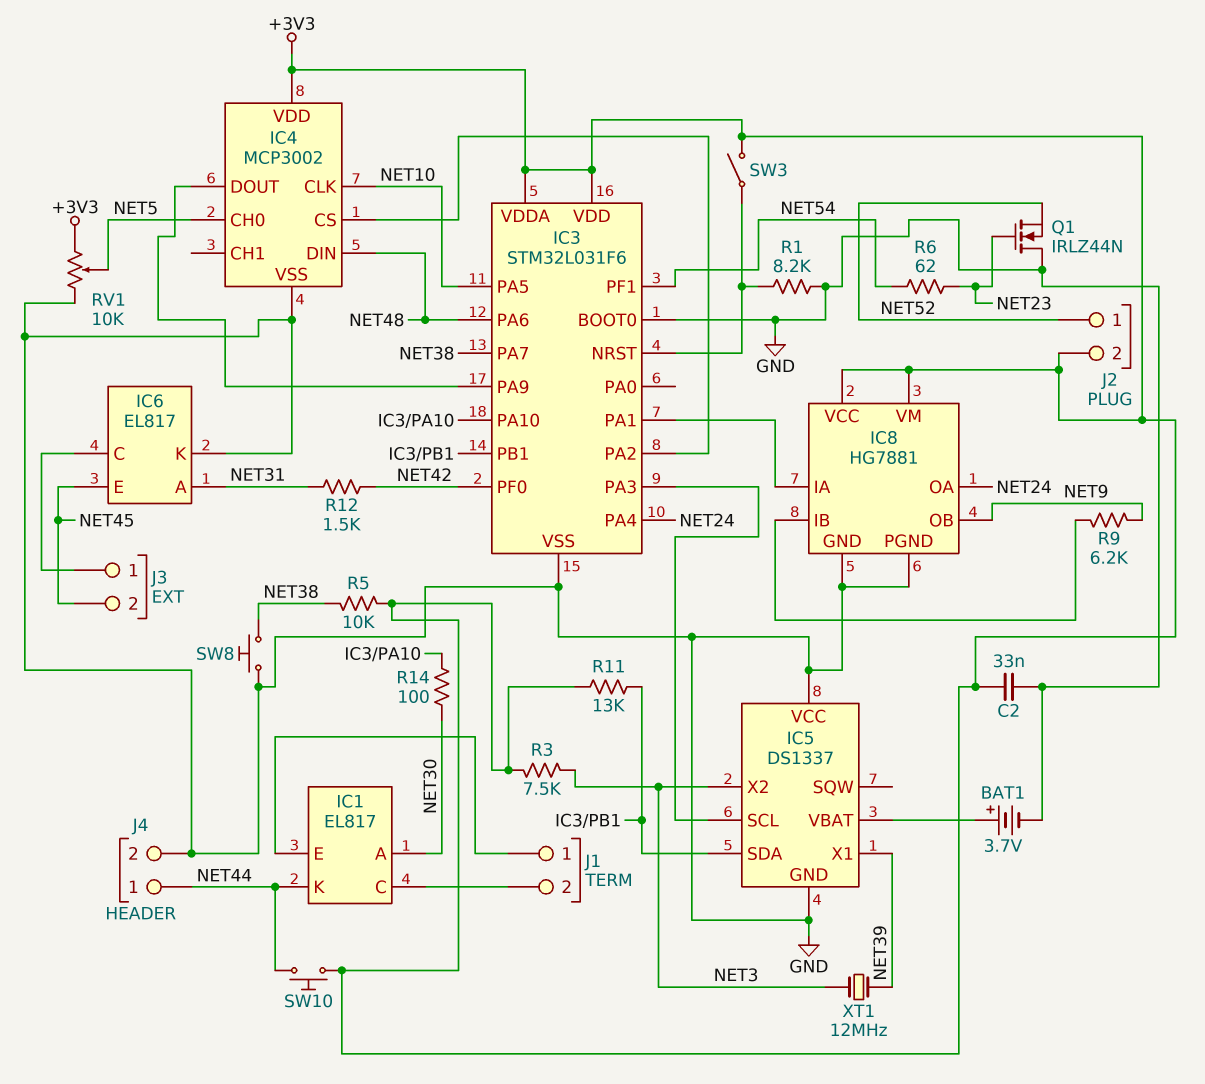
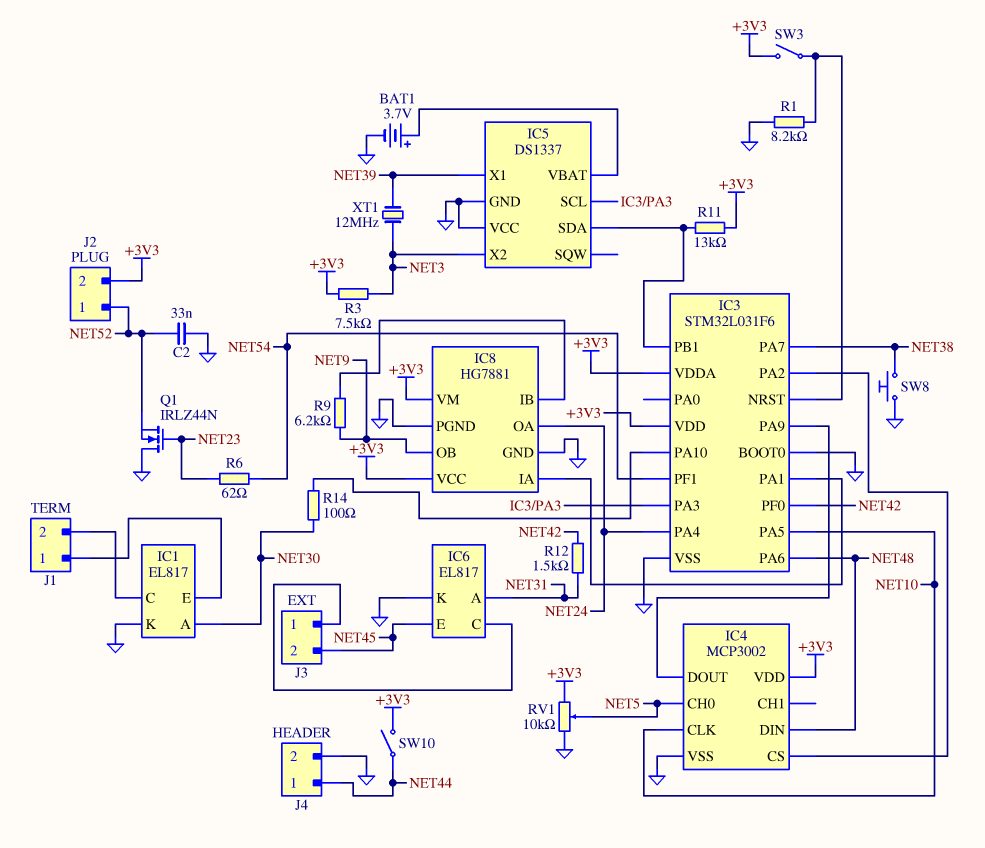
C2: 33nF (+3V3, GND) -> 33nF (GND, NET52)
IC1 pin K: NET44 -> GND
R5: 10k (+3V3, NET38) -> none
SW10: button (+3V3, NET44) -> switch (+3V3, NET44)

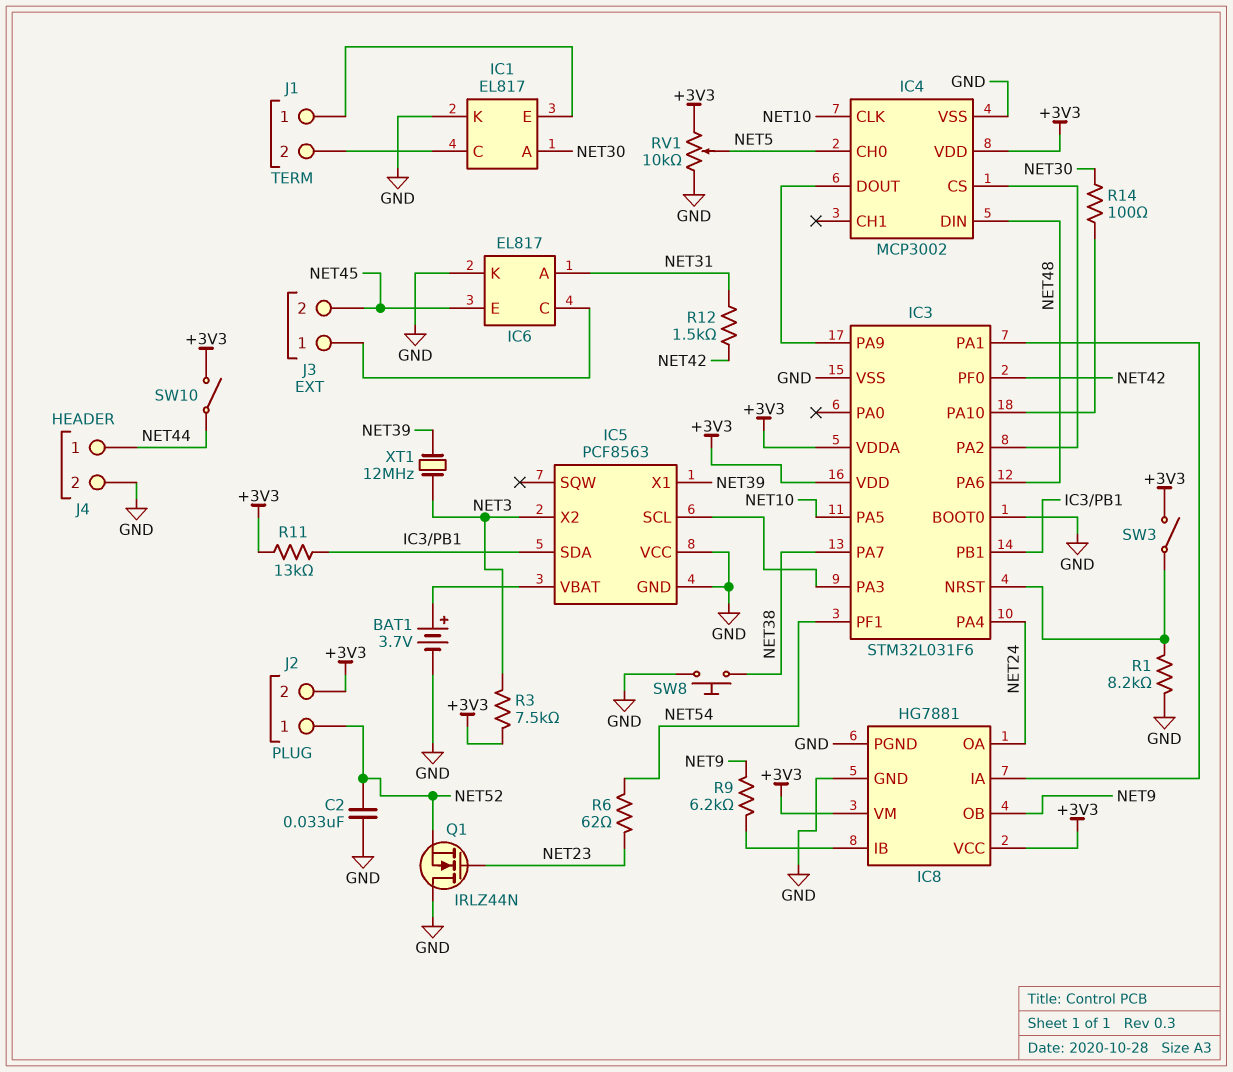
IC5: DS1337 -> PCF8563

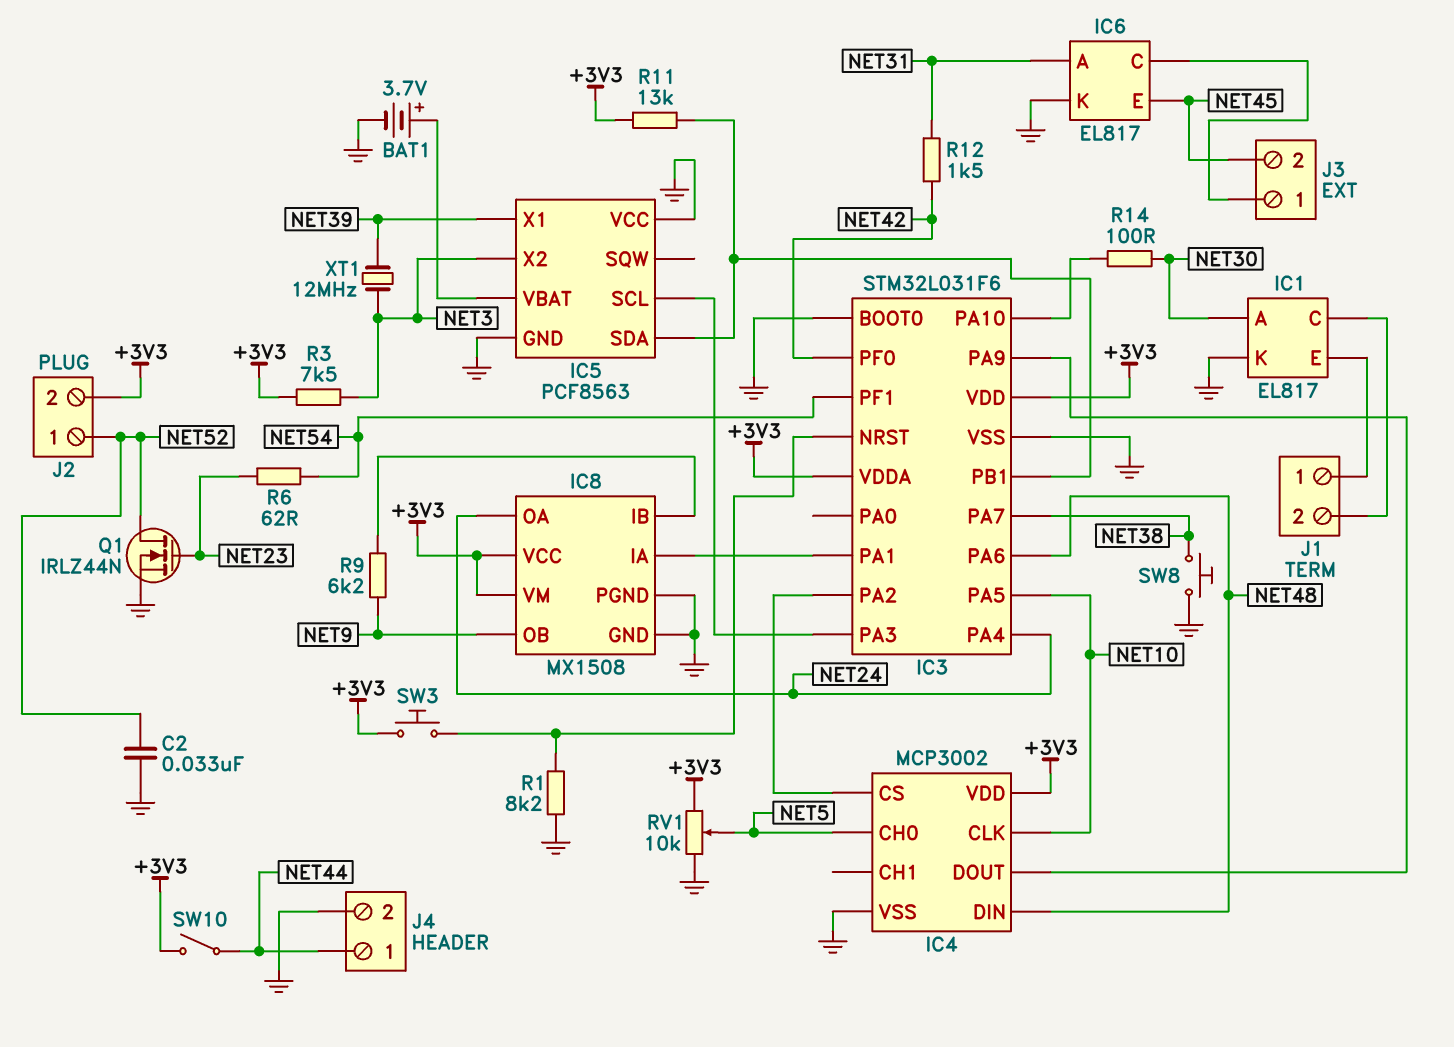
IC8: HG7881 -> MX1508
Q1: NMOS IRLZ44N (G NET23, D GND, S NET52) -> NMOS IRLZ44N (G NET23, D NET52, S GND)
SW3: switch (+3V3, IC3/NRST) -> button (+3V3, IC3/NRST)

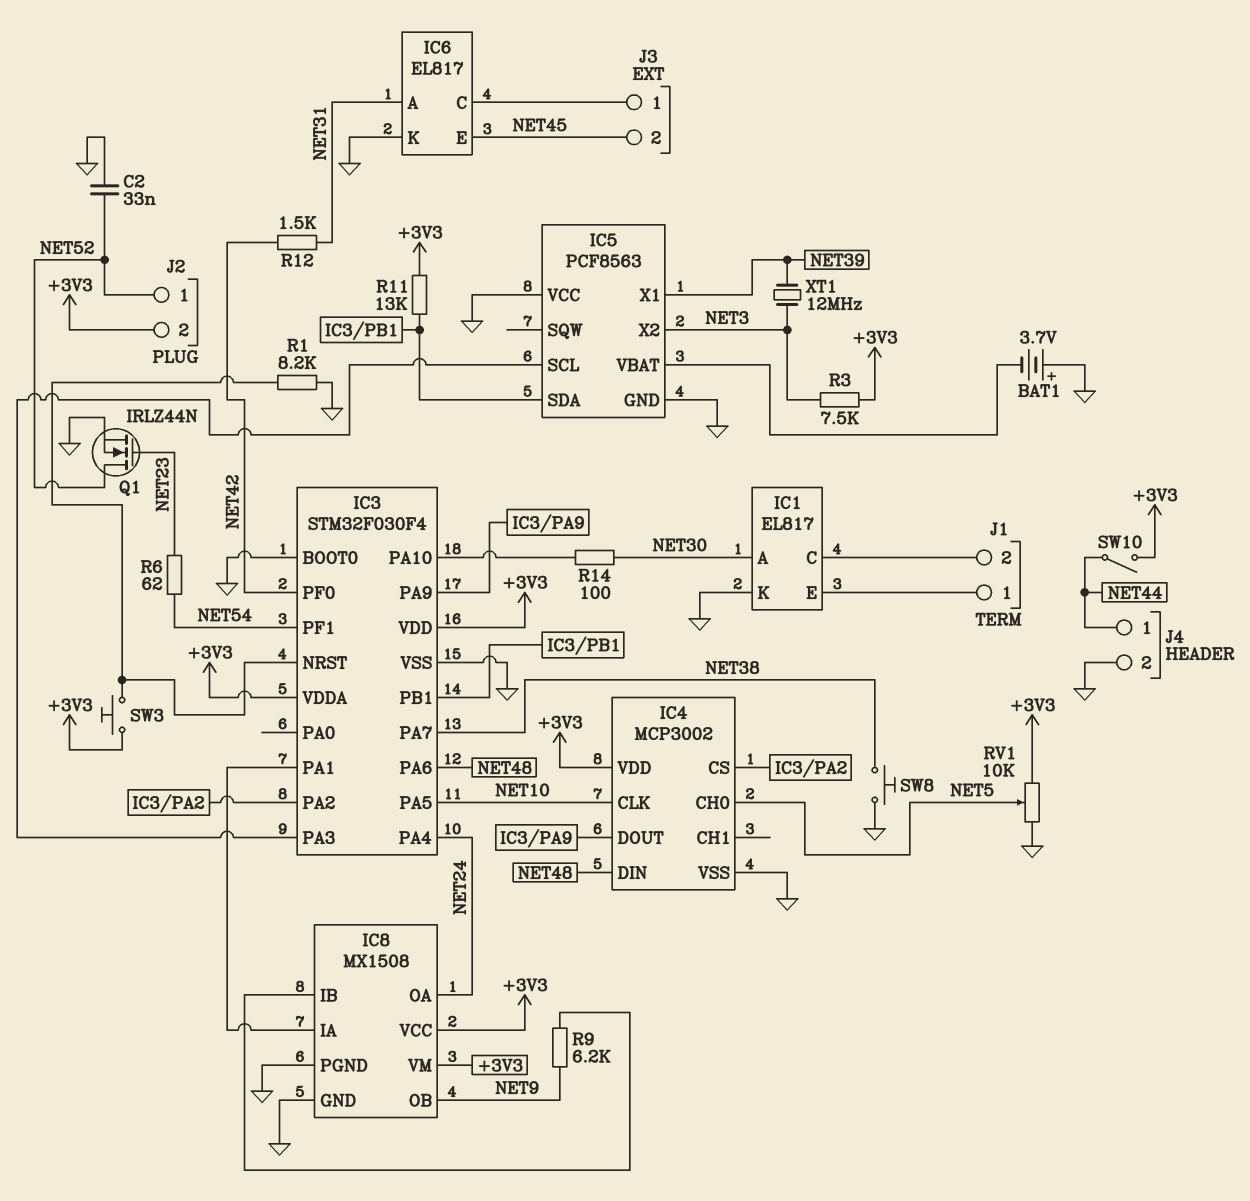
BAT1: 3.7V (plus IC5/VBAT, minus GND) -> 3.7V (plus GND, minus IC5/VBAT)
IC3: STM32L031F6 -> STM32F030F4

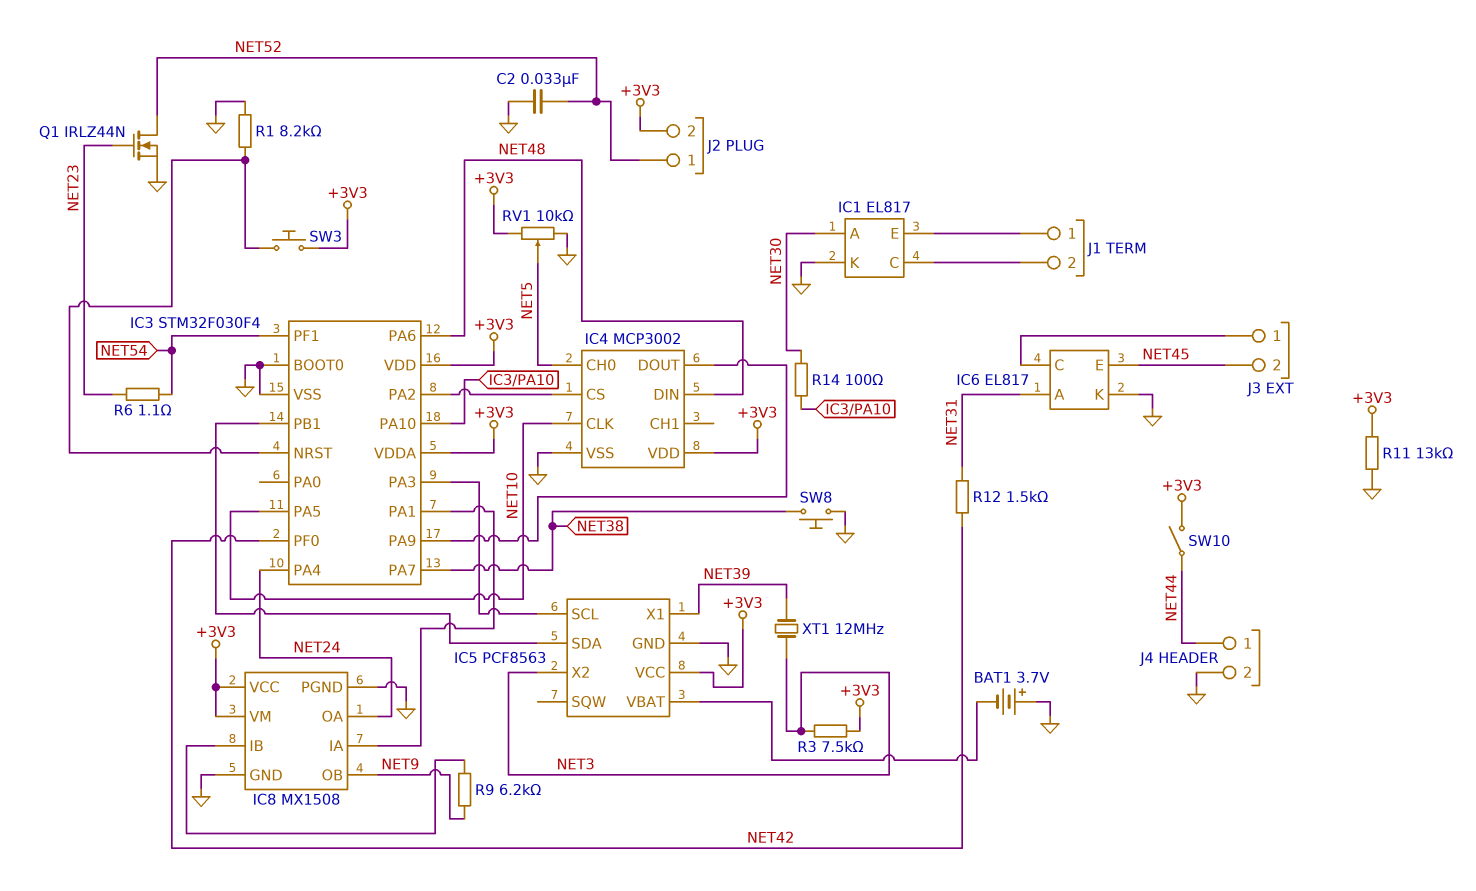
IC5 pin VCC: GND -> +3V3
R6: 62 (NET23, NET54) -> 1.1 (NET23, NET54)
R11: 13k (+3V3, IC3/PB1) -> 13k (+3V3, GND)

